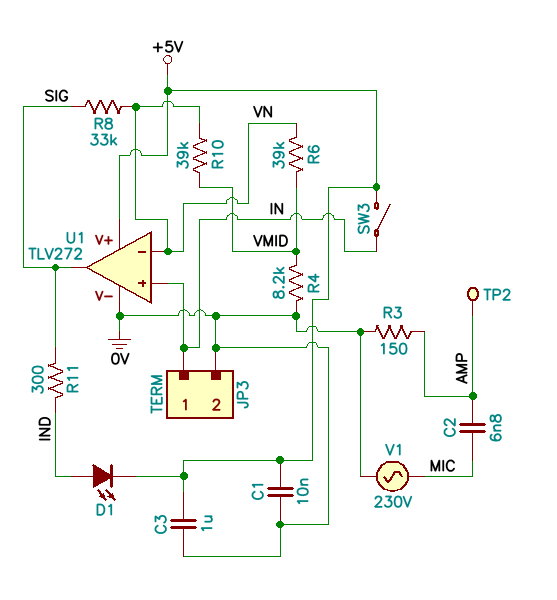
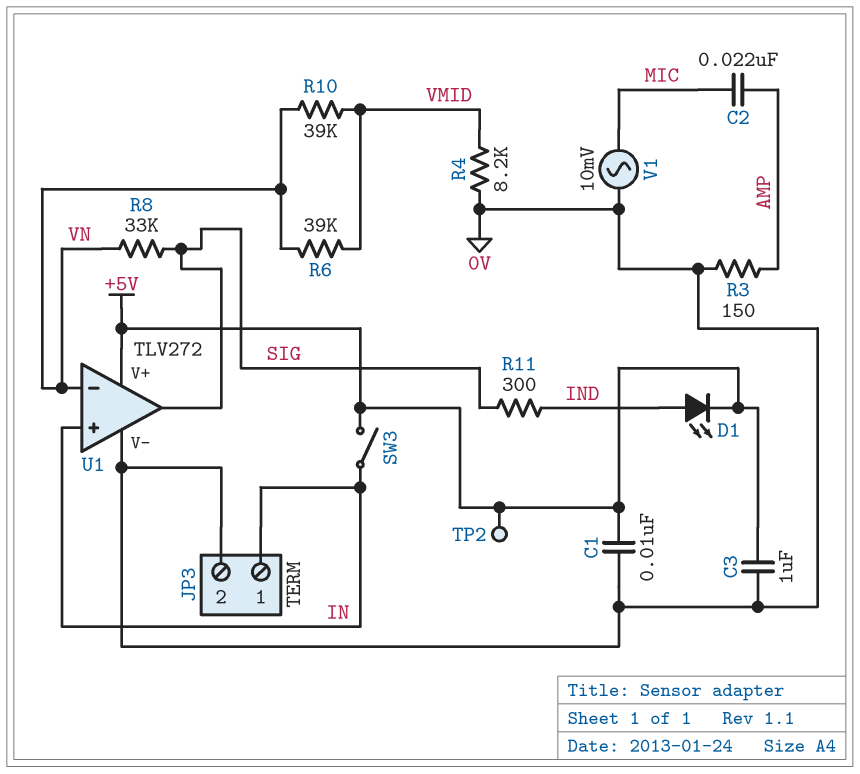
C2: 6.8nF (AMP, MIC) -> 22nF (AMP, MIC)
TP2: test point (AMP) -> test point (+5V)
V1: AC 230V (0V, MIC) -> AC 10mV (0V, MIC)

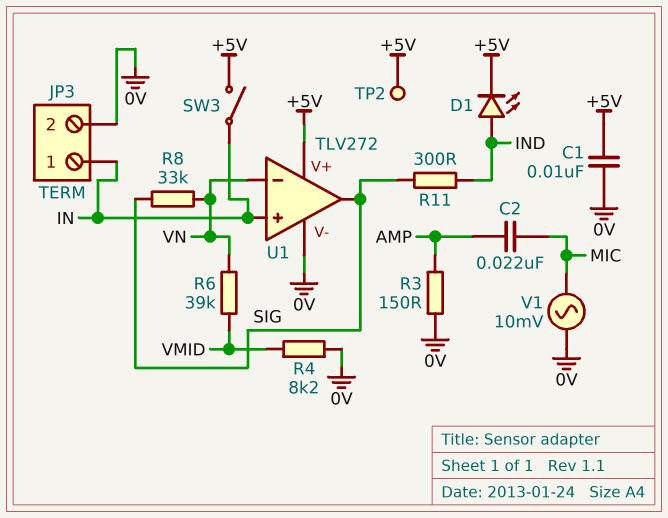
C3: 1uF (+5V, 0V) -> none
R10: 39k (VMID, VN) -> none

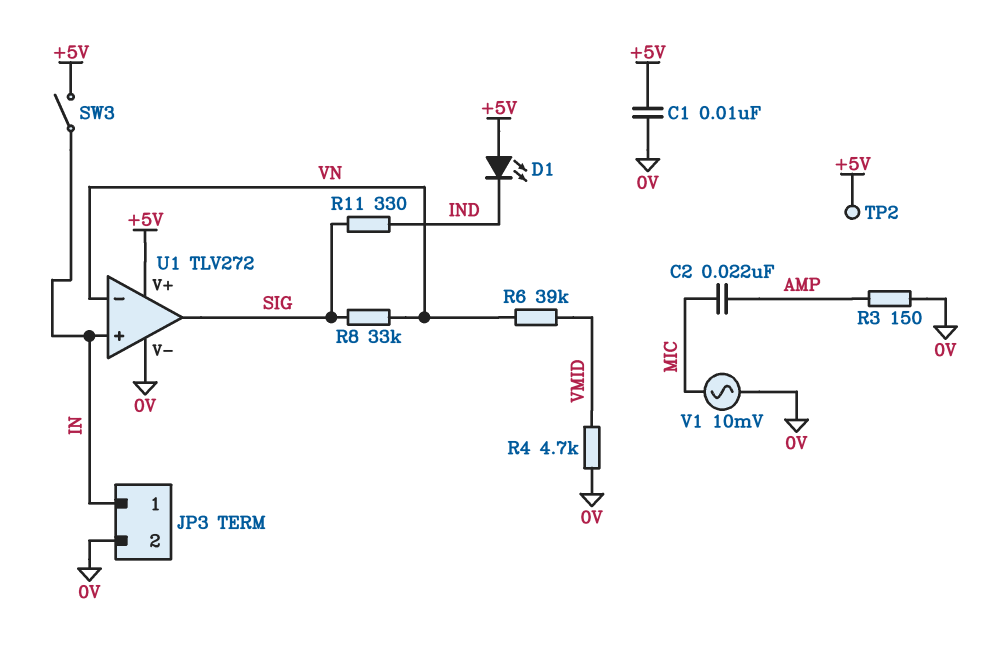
D1: LED (A IND, K +5V) -> LED (A +5V, K IND)
R4: 8.2k (0V, VMID) -> 4.7k (0V, VMID)
R11: 300 (IND, SIG) -> 330 (IND, SIG)

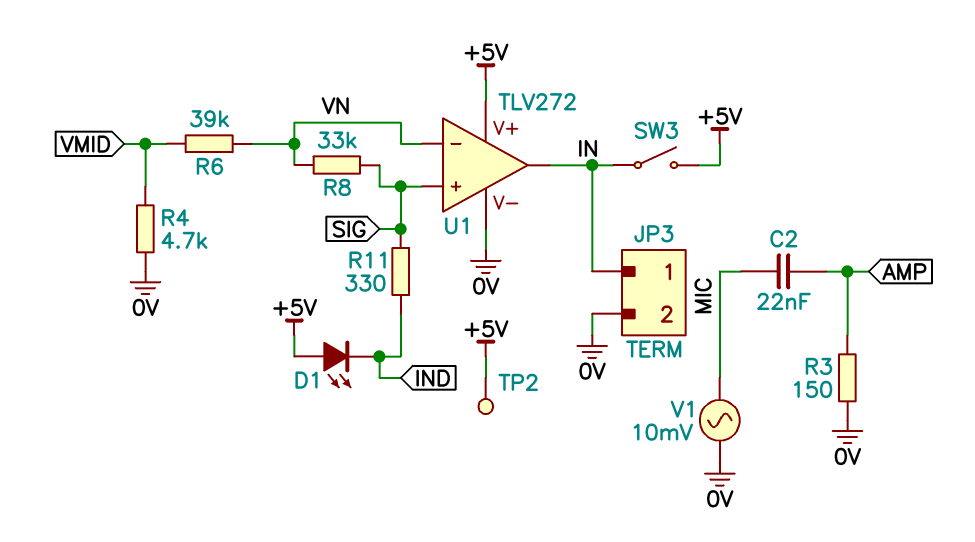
C1: 10nF (+5V, 0V) -> none
U1 pin in+: IN -> SIG
U1 pin out: SIG -> IN

